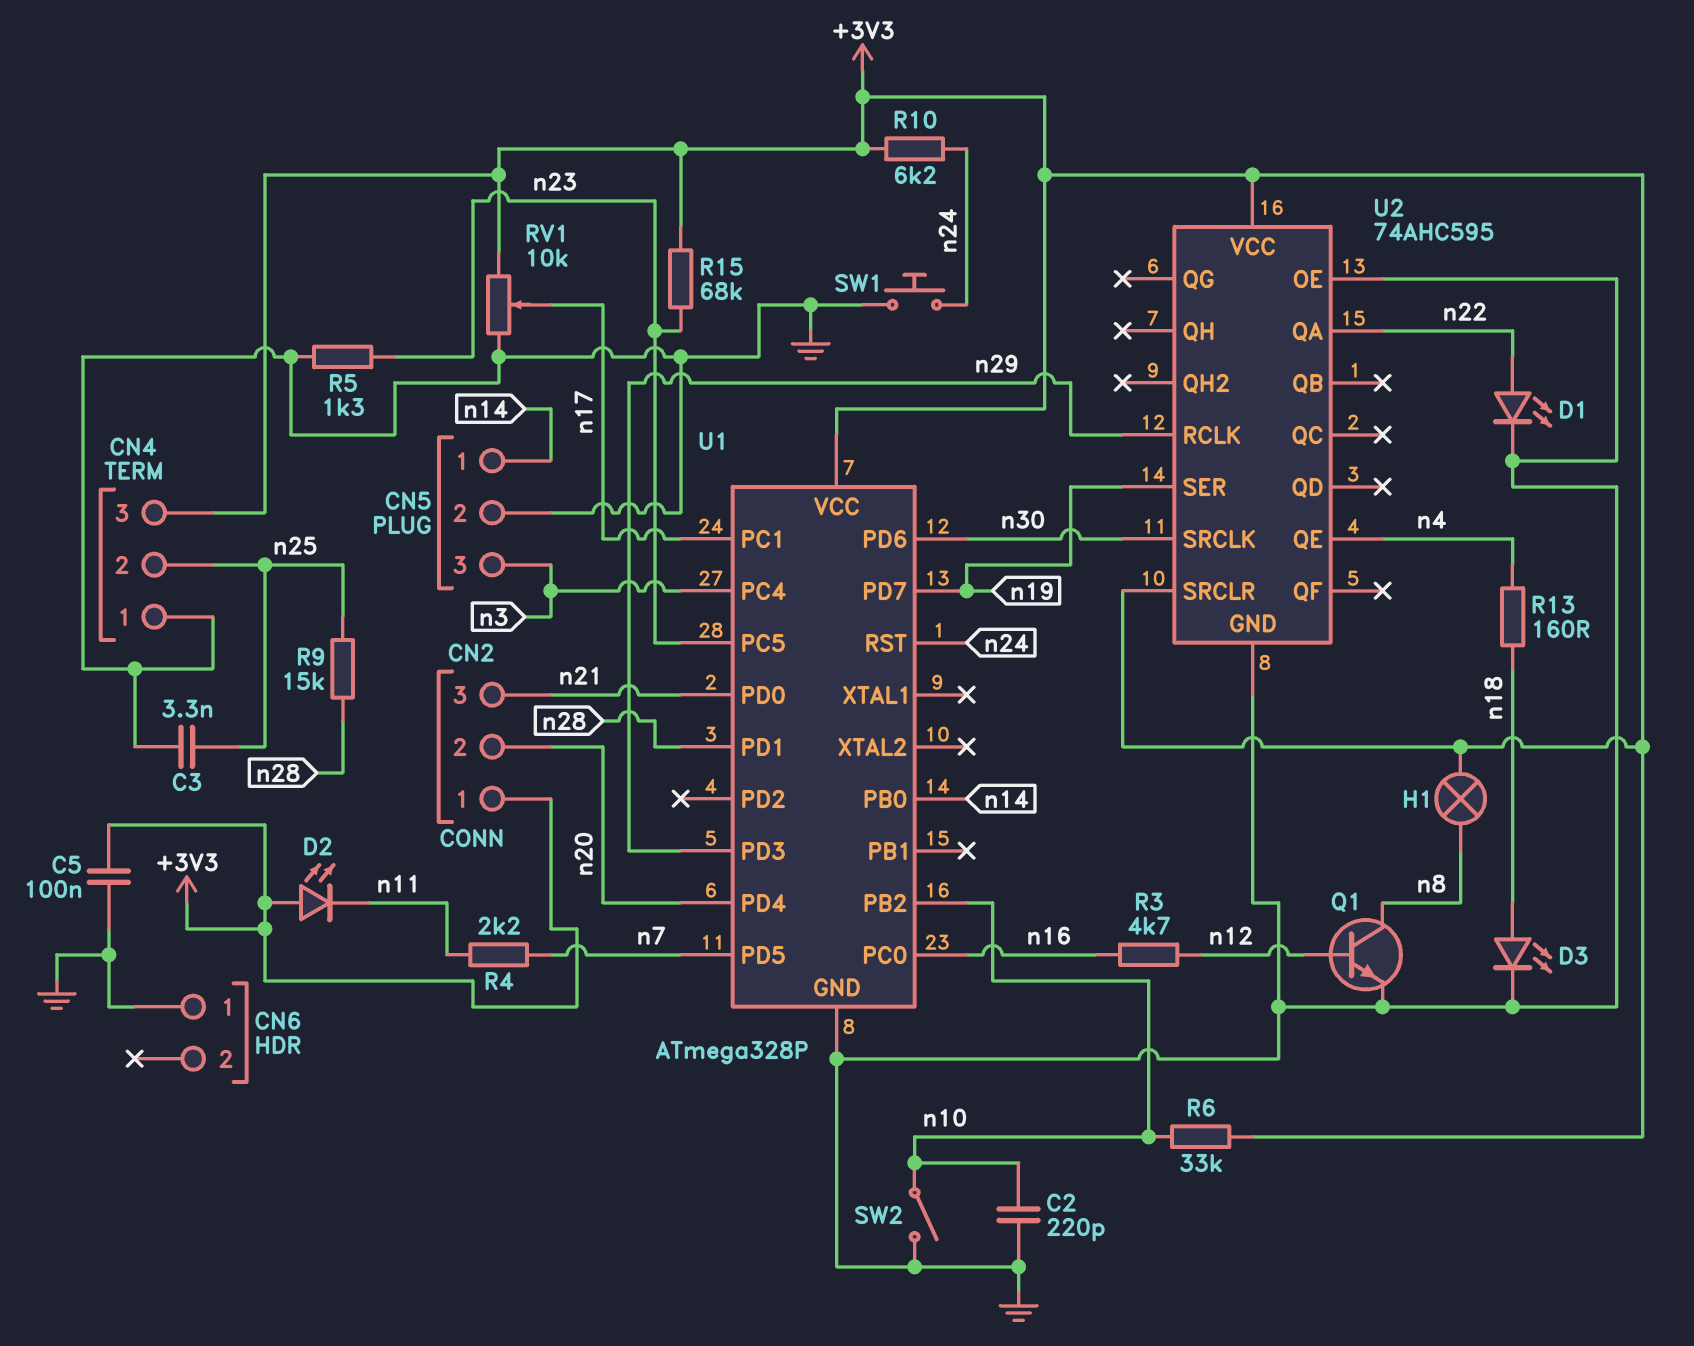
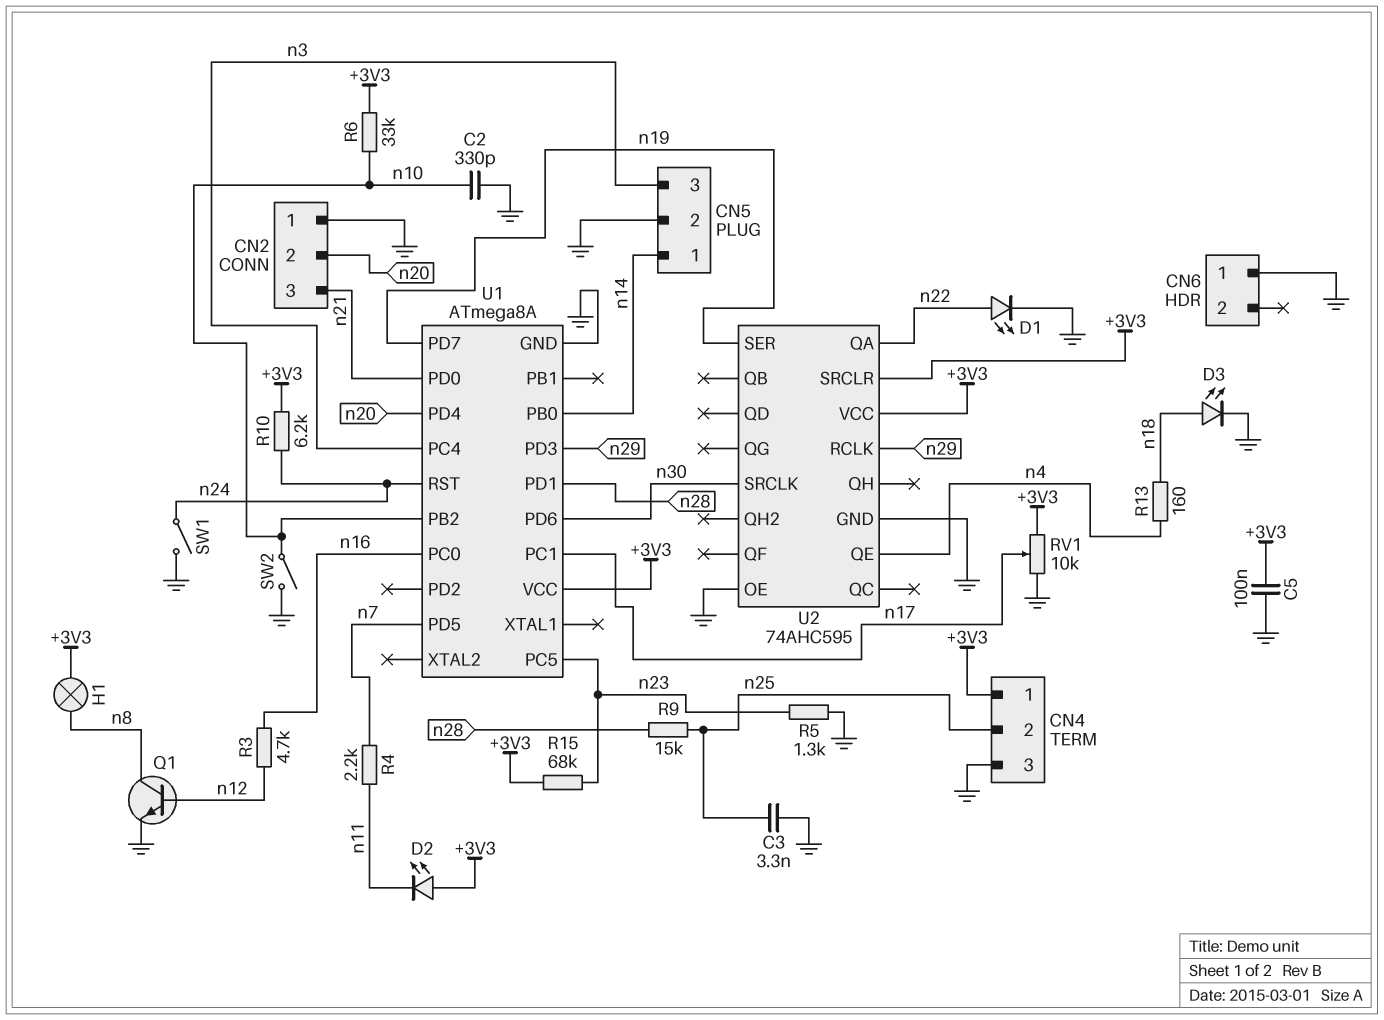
C2: 220pF (GND, n10) -> 330pF (GND, n10)
CN2 pin 1: +3V3 -> GND
CN4 pin 1: GND -> +3V3
CN4 pin 3: +3V3 -> GND
SW1: button (GND, n24) -> switch (GND, n24)
U1: ATmega328P -> ATmega8A

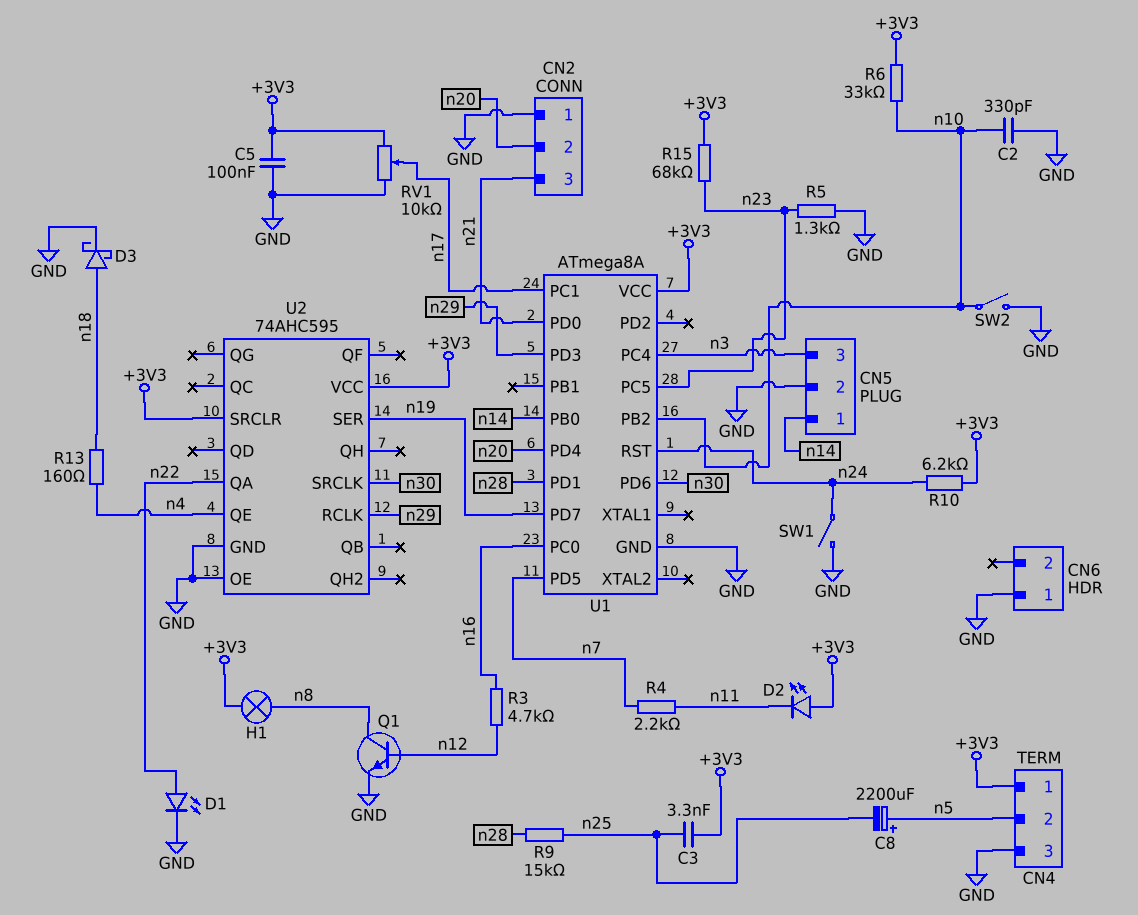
C3: 3.3nF (GND, n25) -> 3.3nF (+3V3, n25)
C8: none -> 2200uF (plus n5, minus n25)
CN4 pin 2: n25 -> n5
D3: LED (A n18, K GND) -> schottky (A n18, K GND)

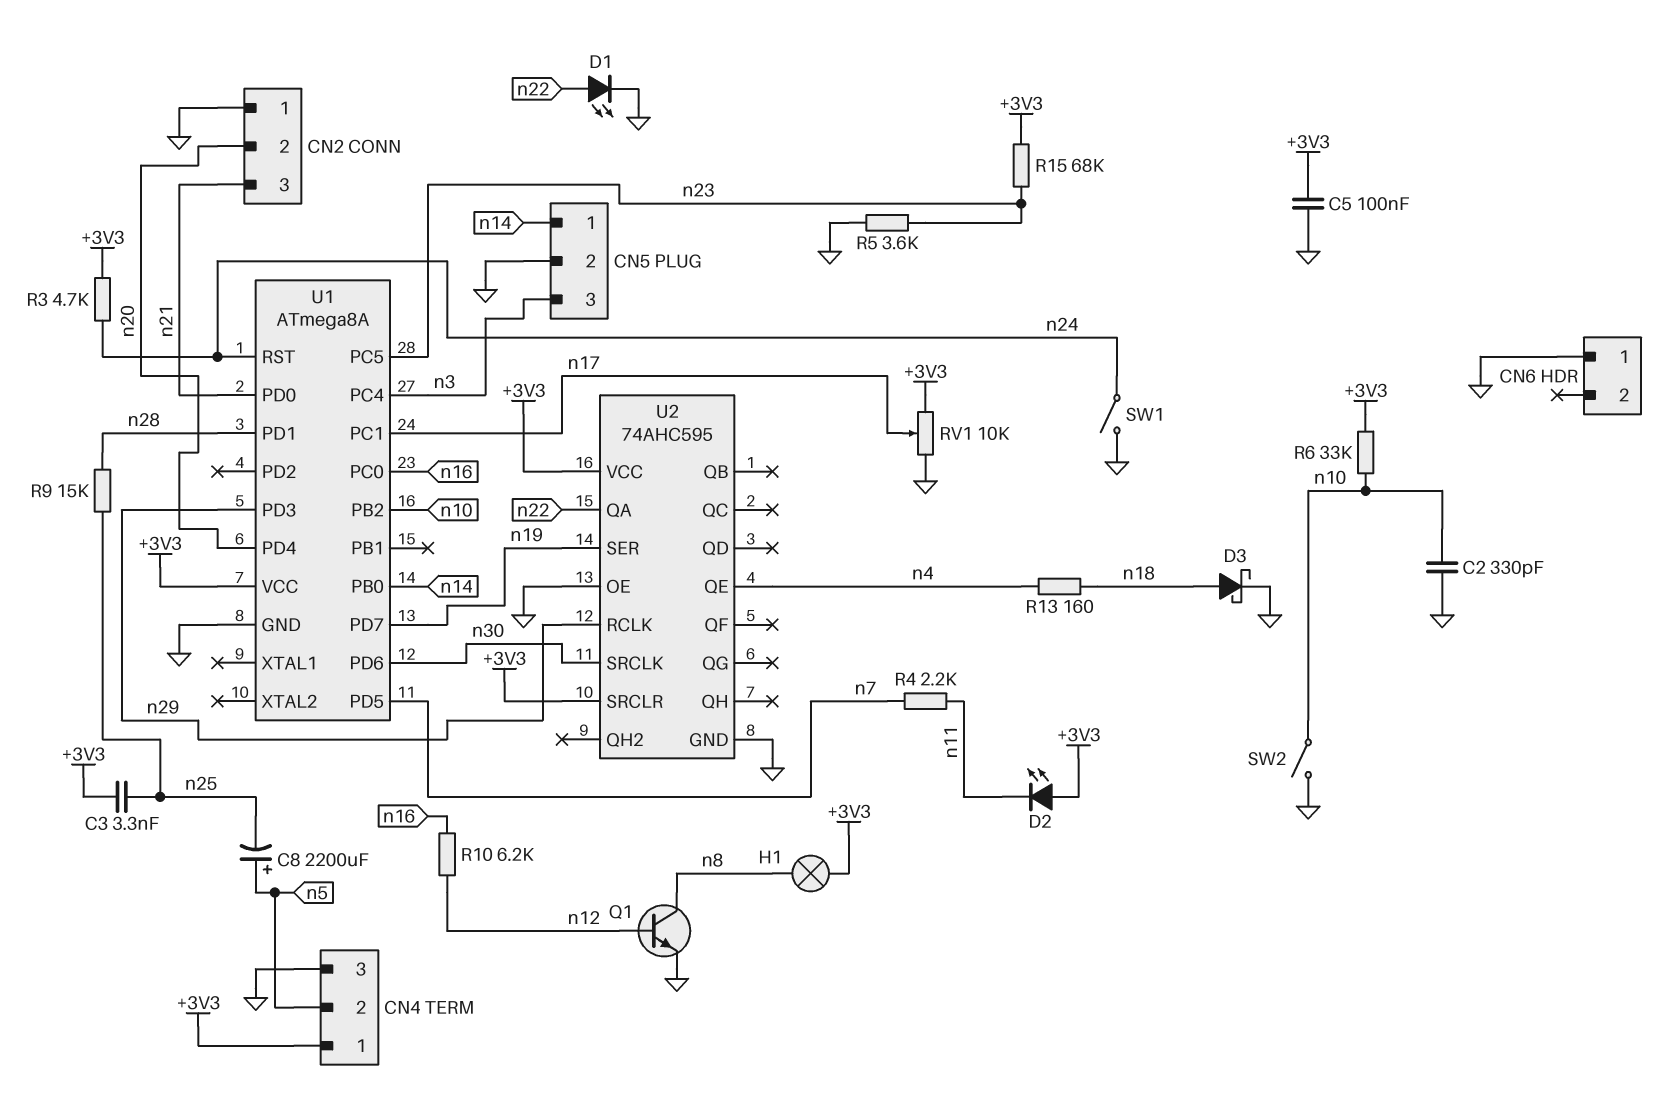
R3: 4.7k (n12, n16) -> 4.7k (+3V3, n24)
R5: 1.3k (GND, n23) -> 3.6k (GND, n23)
R10: 6.2k (+3V3, n24) -> 6.2k (n12, n16)

